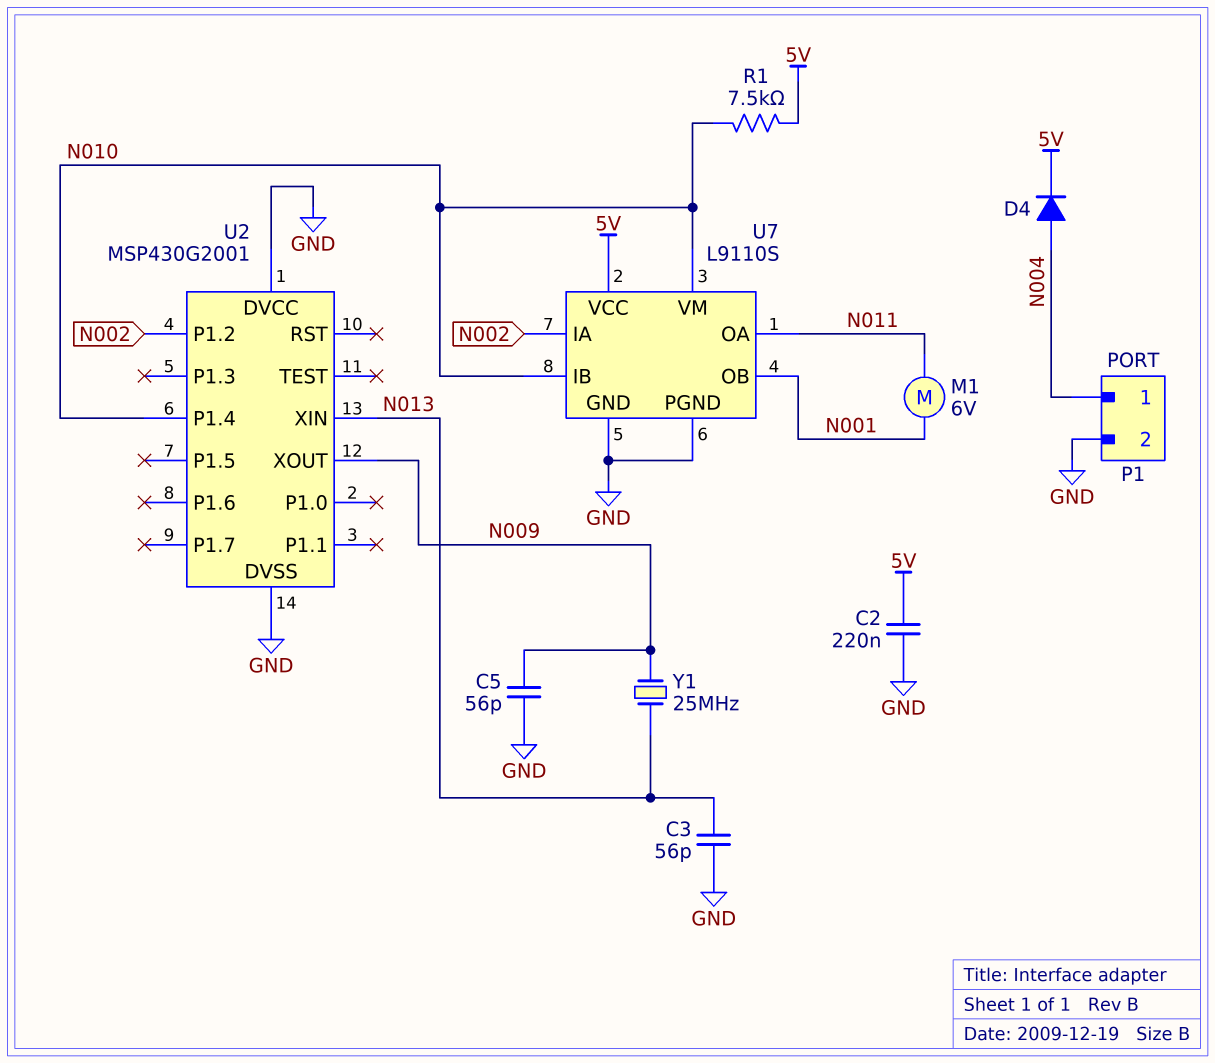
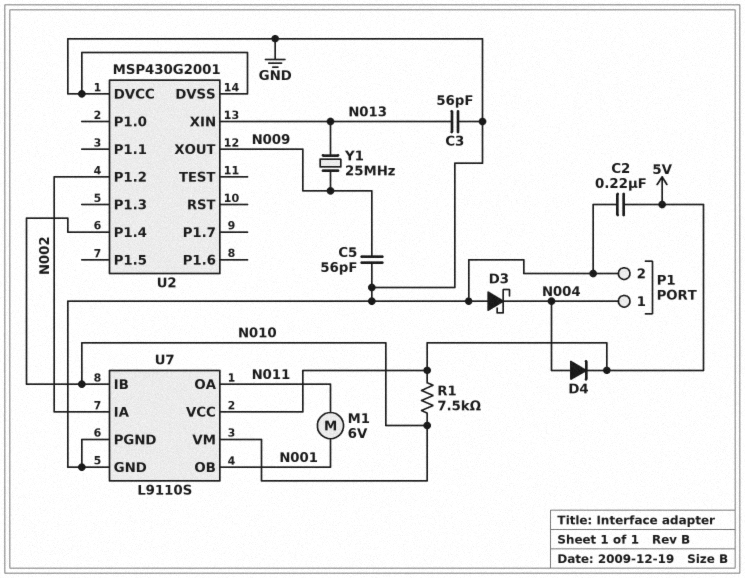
D3: none -> schottky (A GND, K N004)

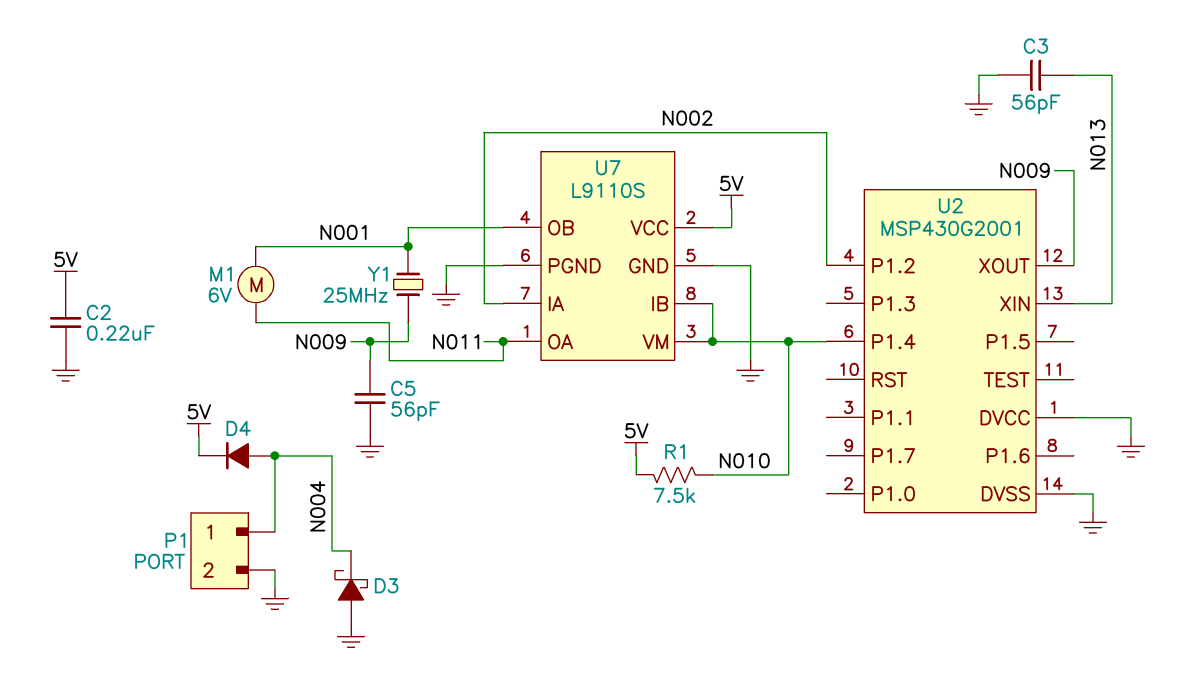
Y1: 25MHz (N009, N013) -> 25MHz (N001, N009)

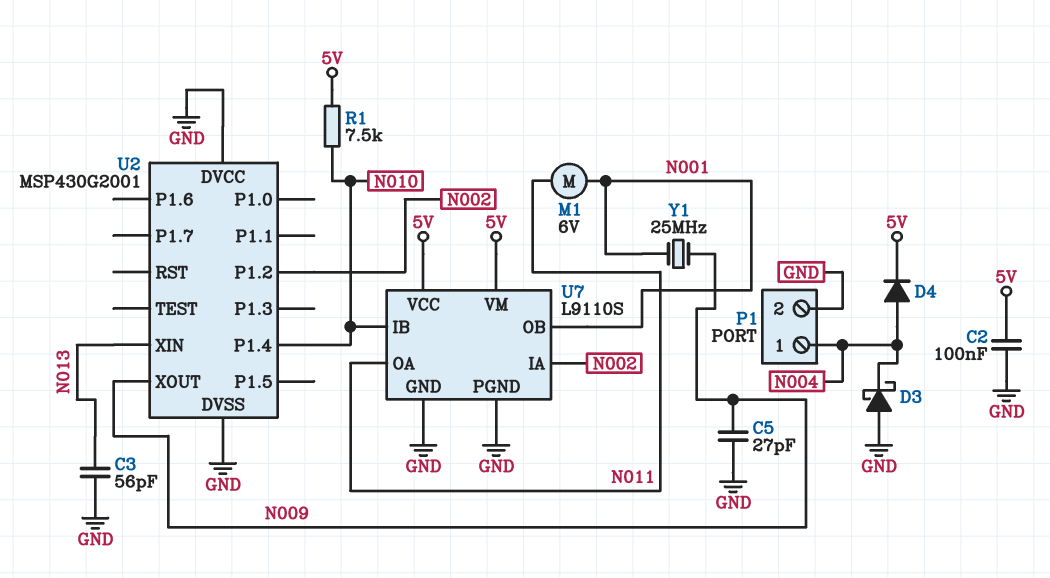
C2: 220nF (5V, GND) -> 100nF (5V, GND)
C5: 56pF (GND, N009) -> 27pF (GND, N009)
U7 pin VM: N010 -> 5V

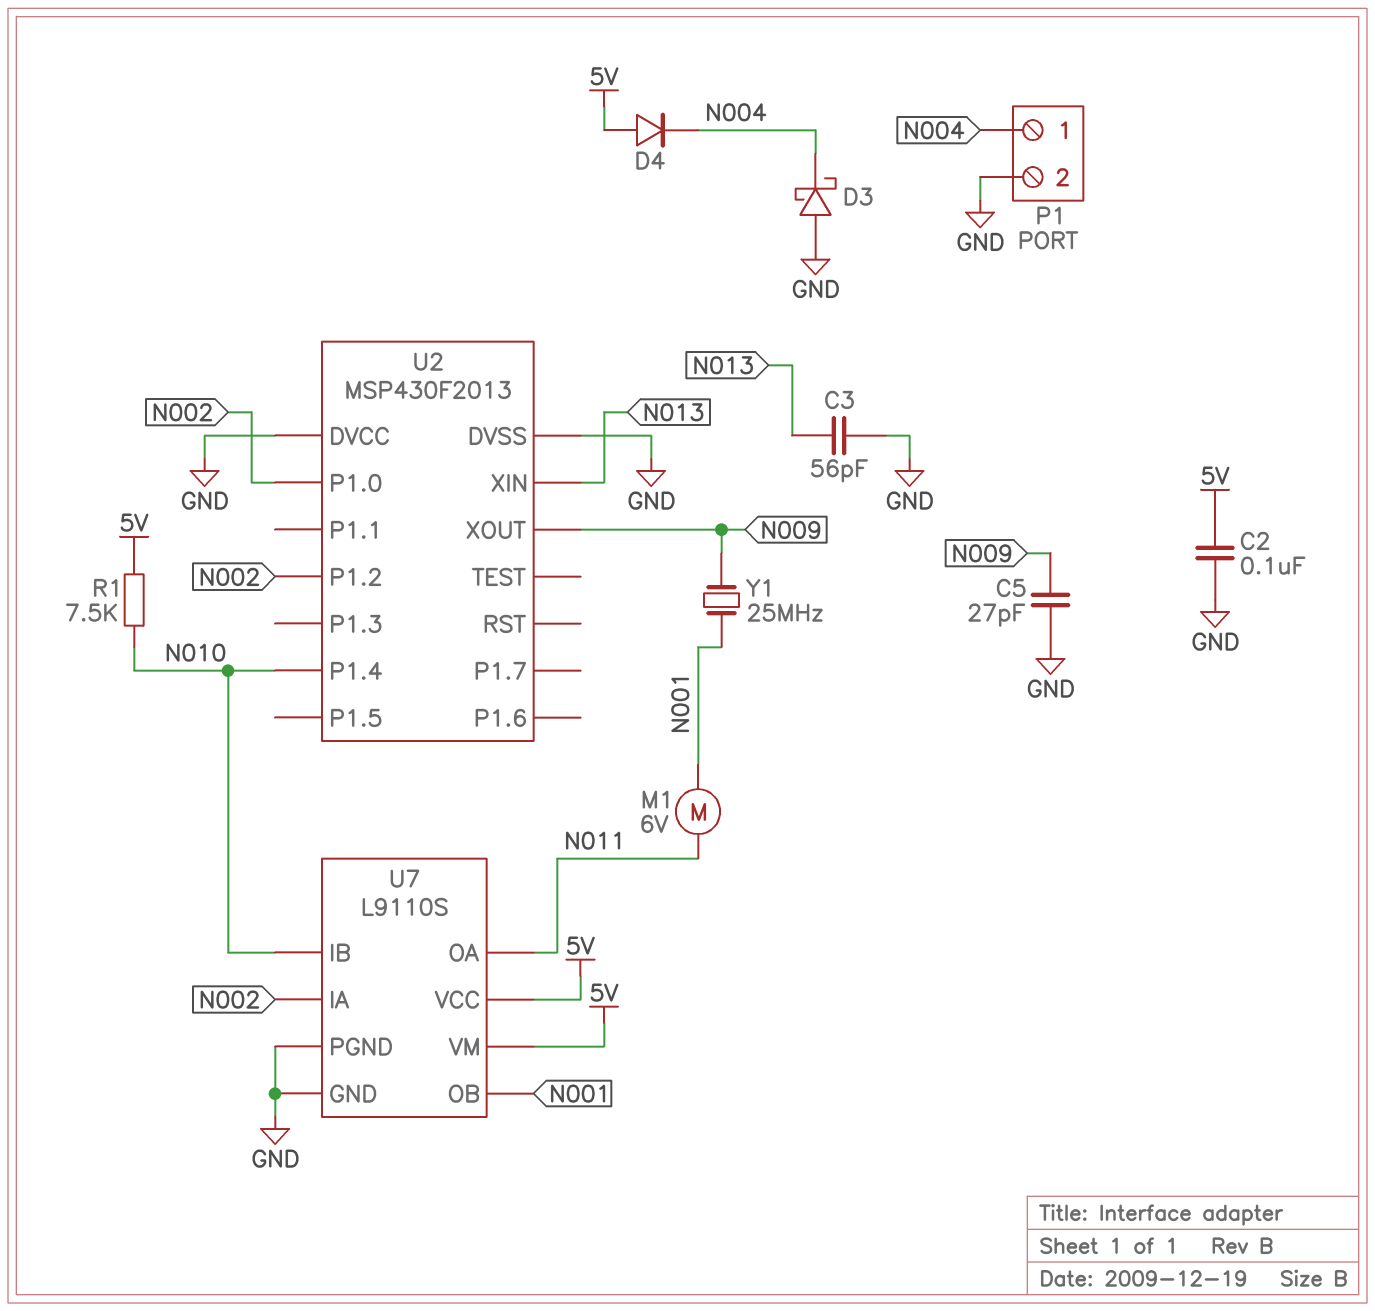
D4: diode (A N004, K 5V) -> diode (A 5V, K N004)
U2: MSP430G2001 -> MSP430F2013
U2 pin P1.0: none -> N002

